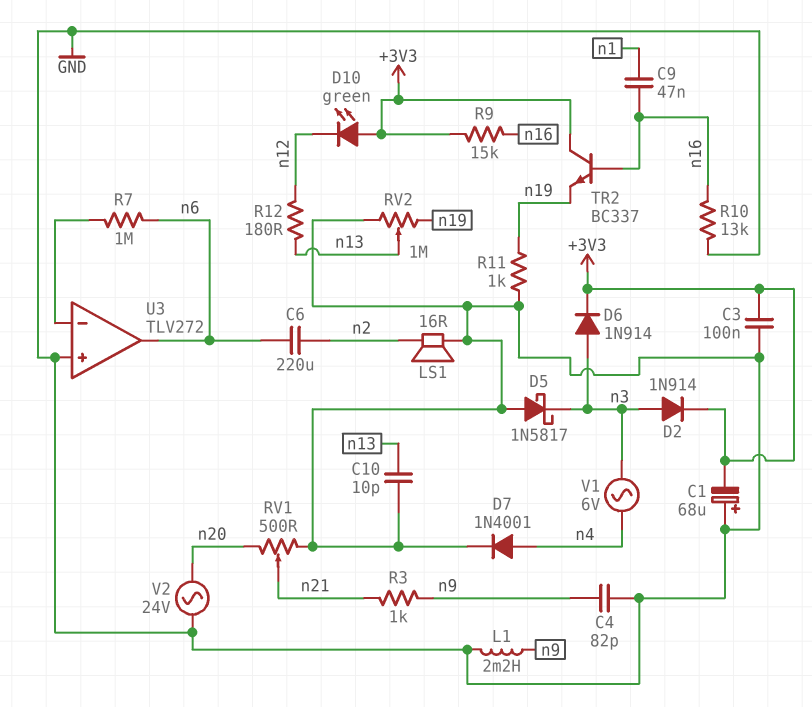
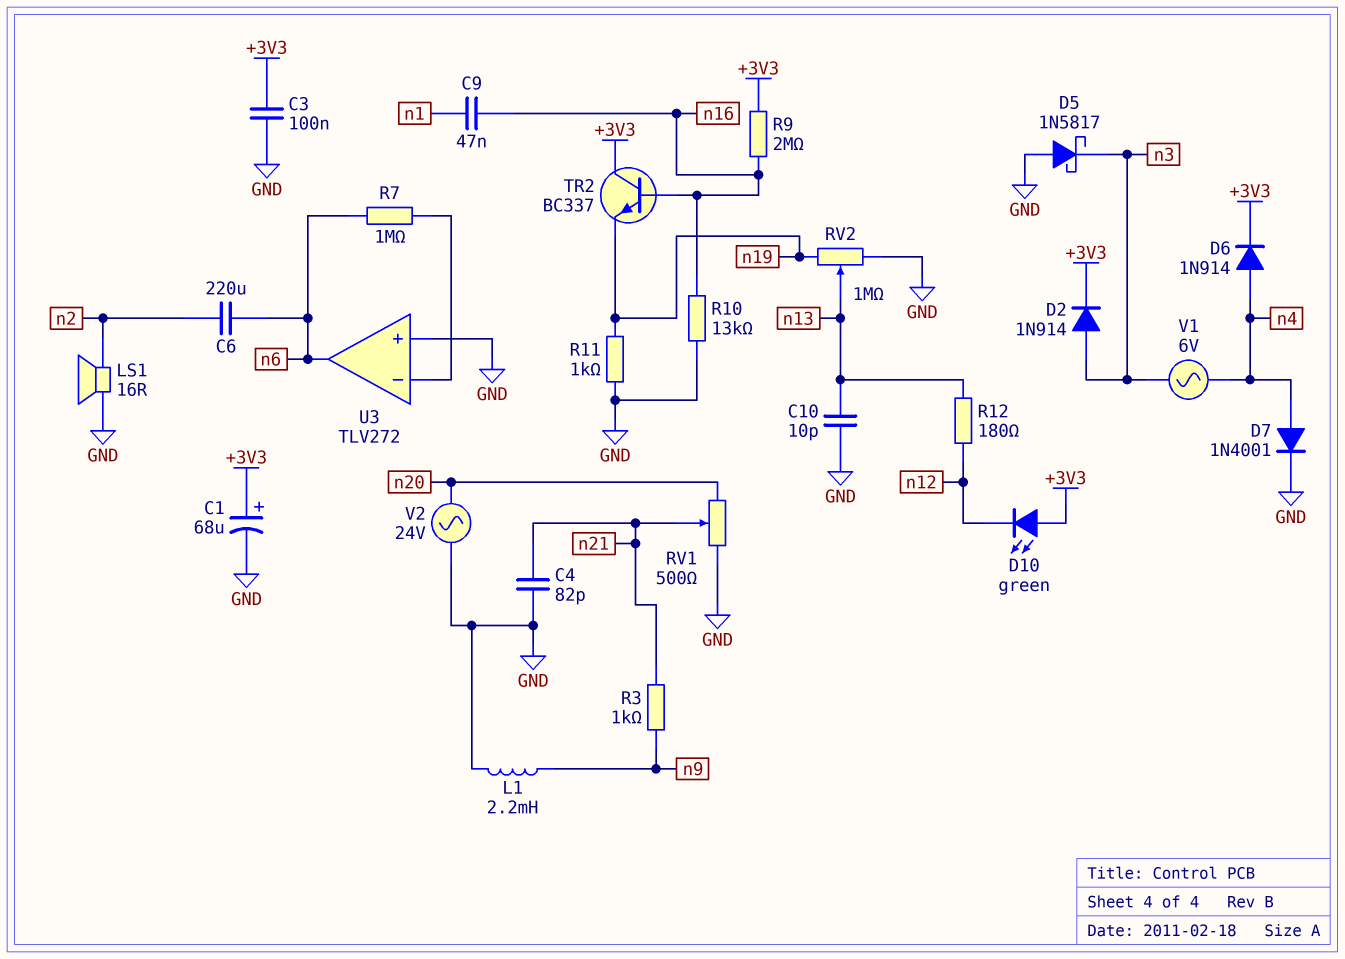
C1: 68uF (plus GND, minus +3V3) -> 68uF (plus +3V3, minus GND)
C4: 82pF (GND, n9) -> 82pF (GND, n21)
D6: diode 1N914 (A n3, K +3V3) -> diode 1N914 (A n4, K +3V3)
R9: 15k (+3V3, n16) -> 2M (+3V3, n16)

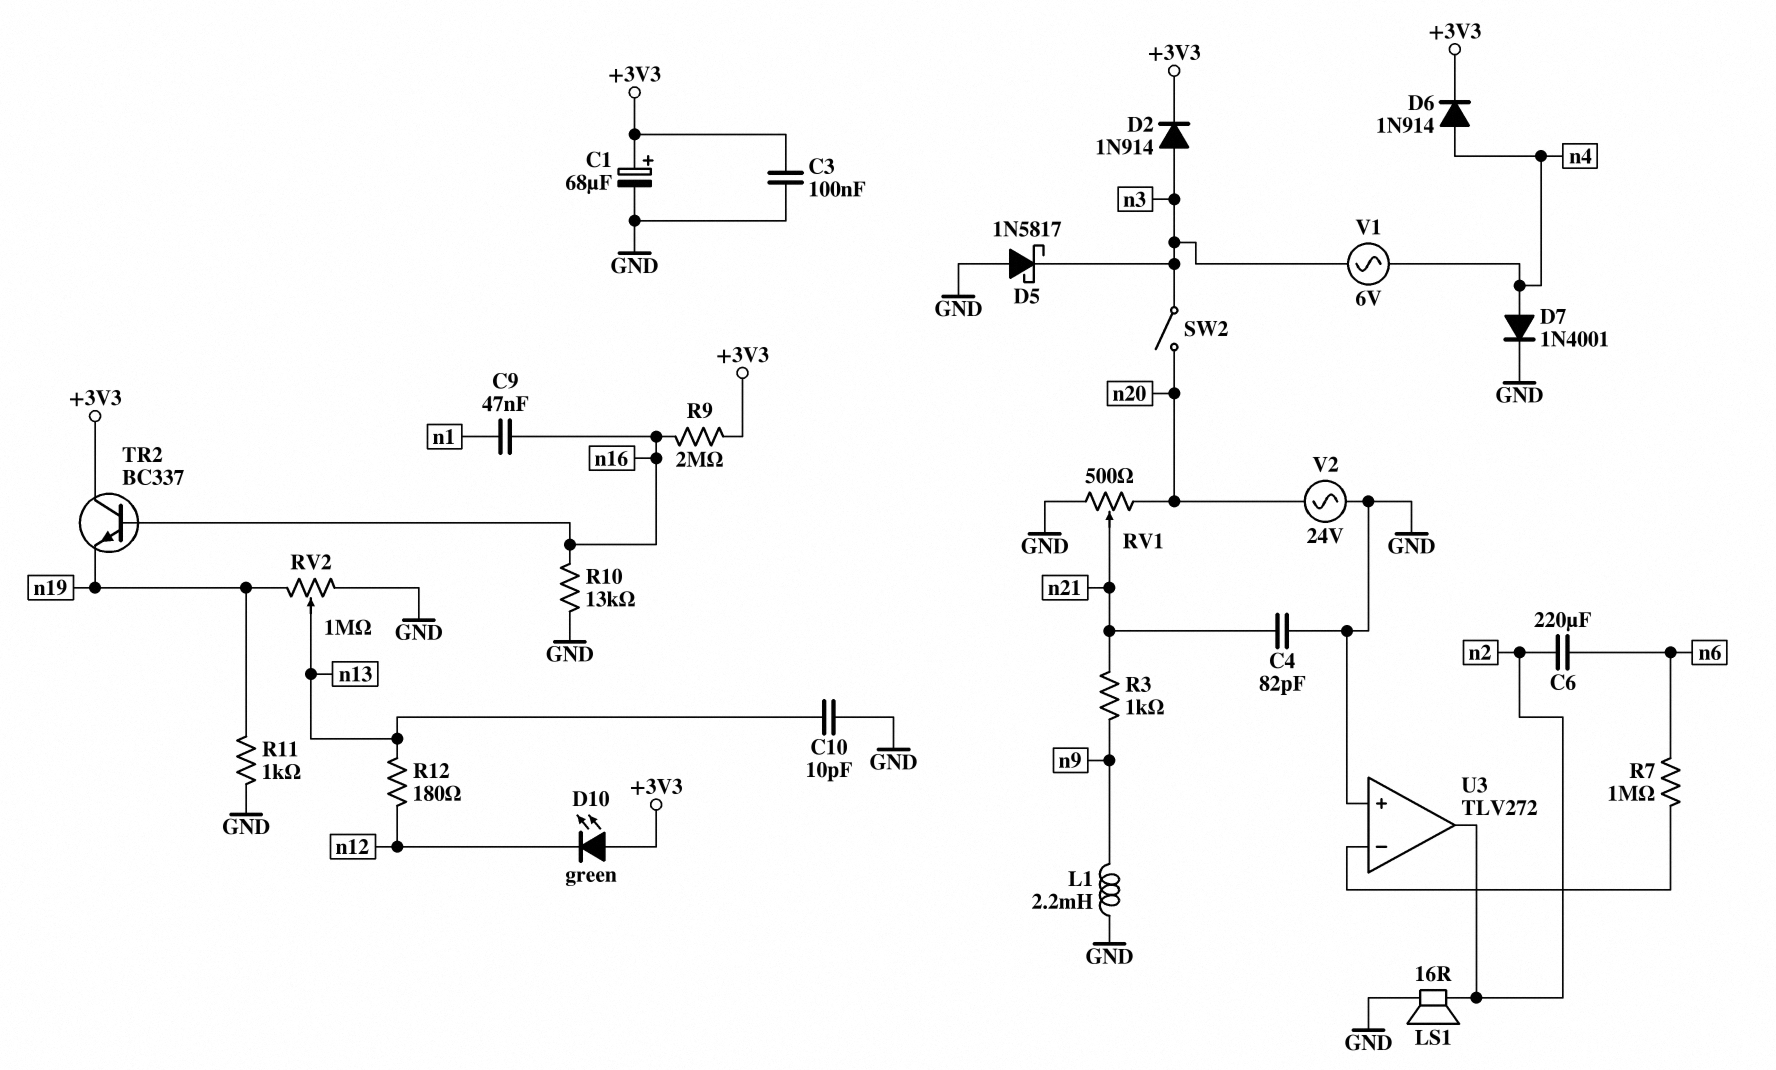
SW2: none -> switch (n3, n20)
U3 pin out: n6 -> n2

